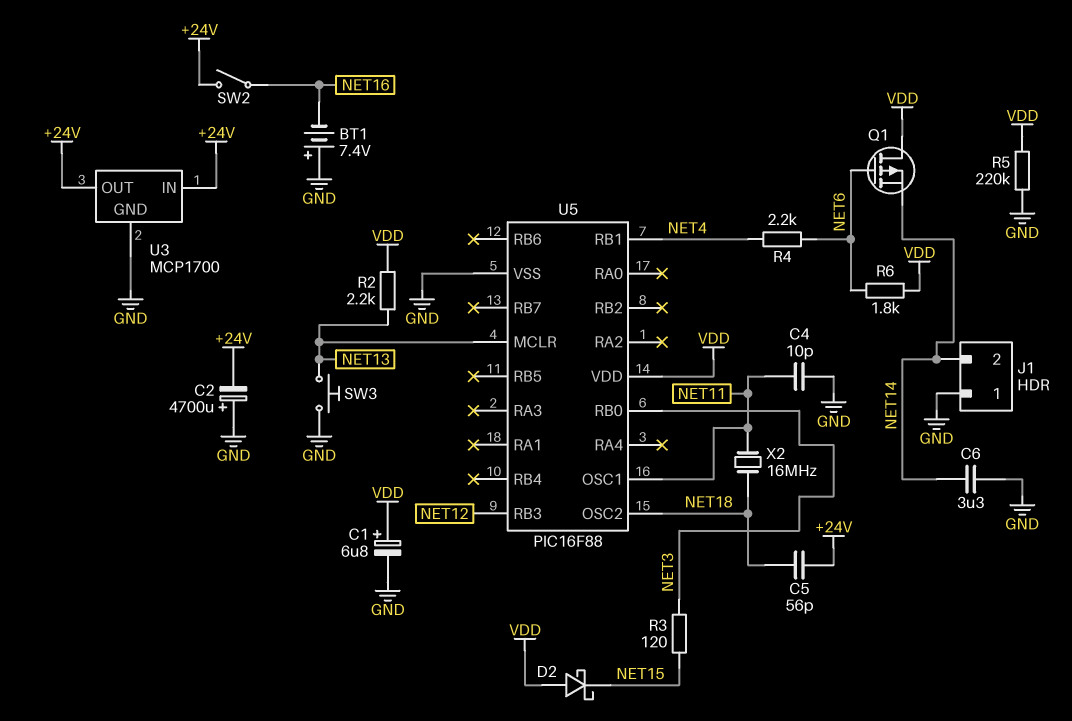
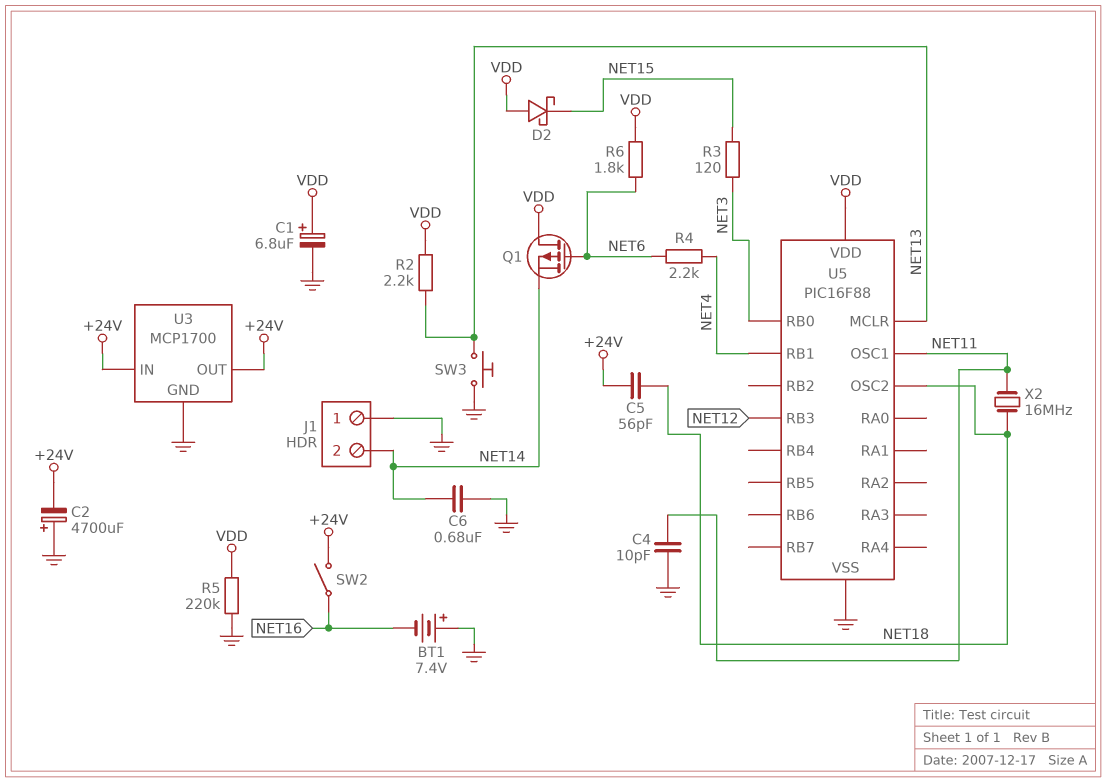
C6: 3.3uF (GND, NET14) -> 680nF (GND, NET14)

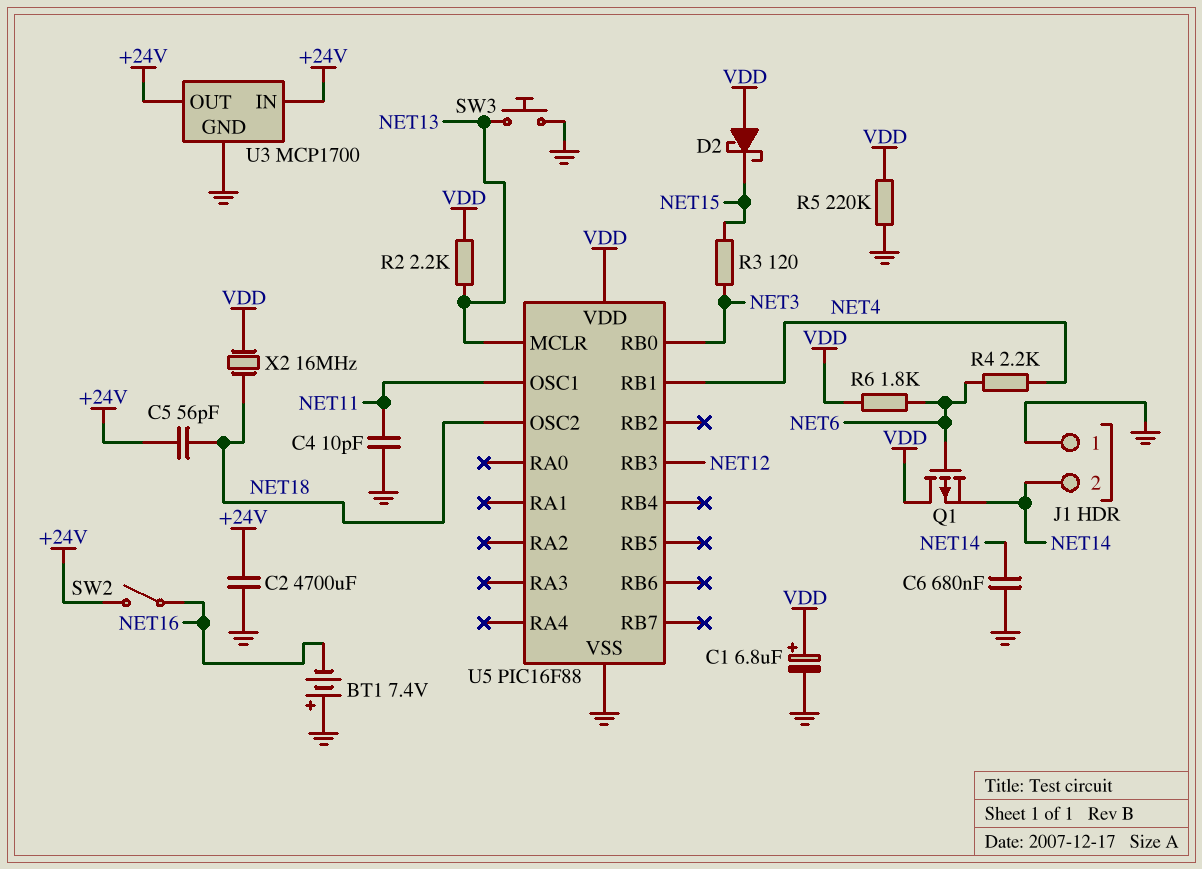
C2: 4700uF (plus GND, minus +24V) -> 4700uF (+24V, GND)
X2: 16MHz (NET11, NET18) -> 16MHz (NET18, VDD)

